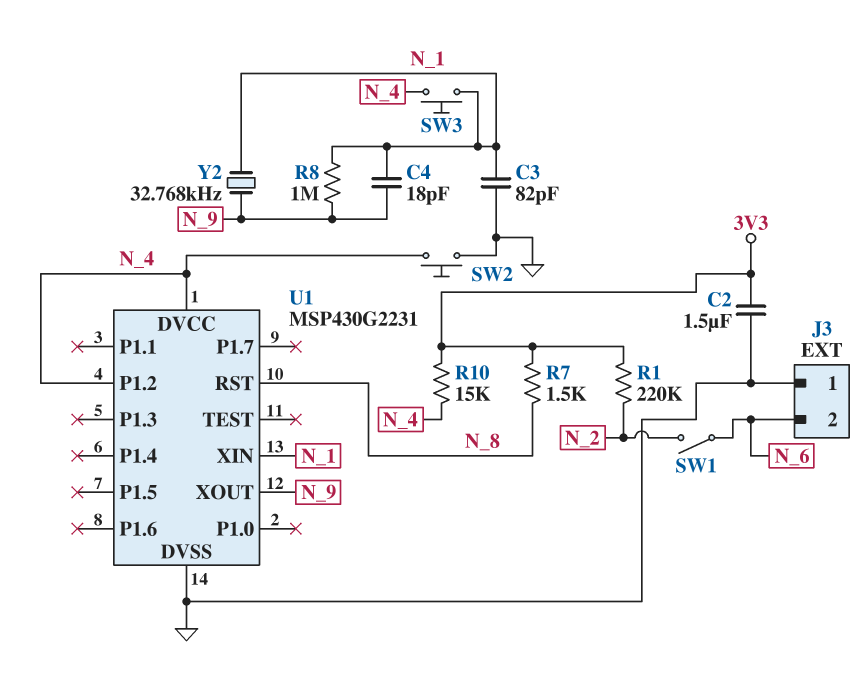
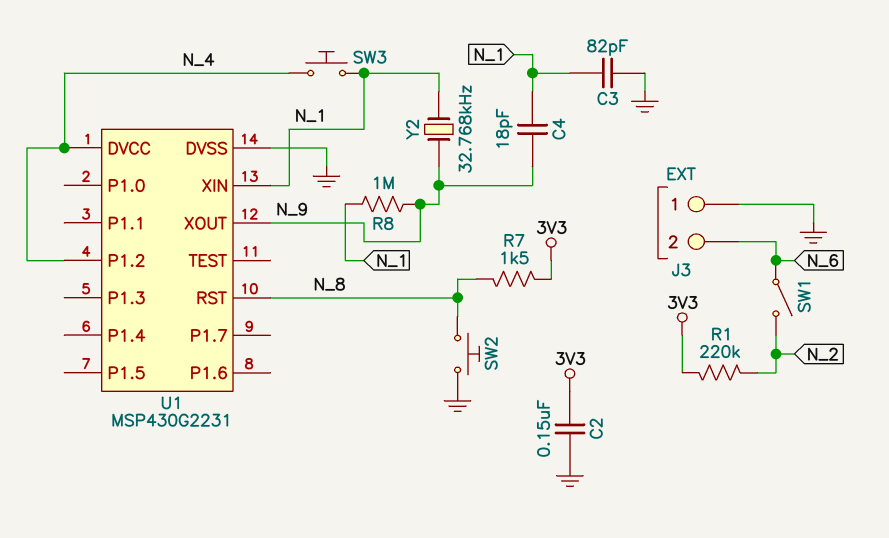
C2: 1.5uF (3V3, GND) -> 150nF (3V3, GND)
R10: 15k (3V3, N_4) -> none
SW2: button (GND, N_4) -> button (GND, N_8)

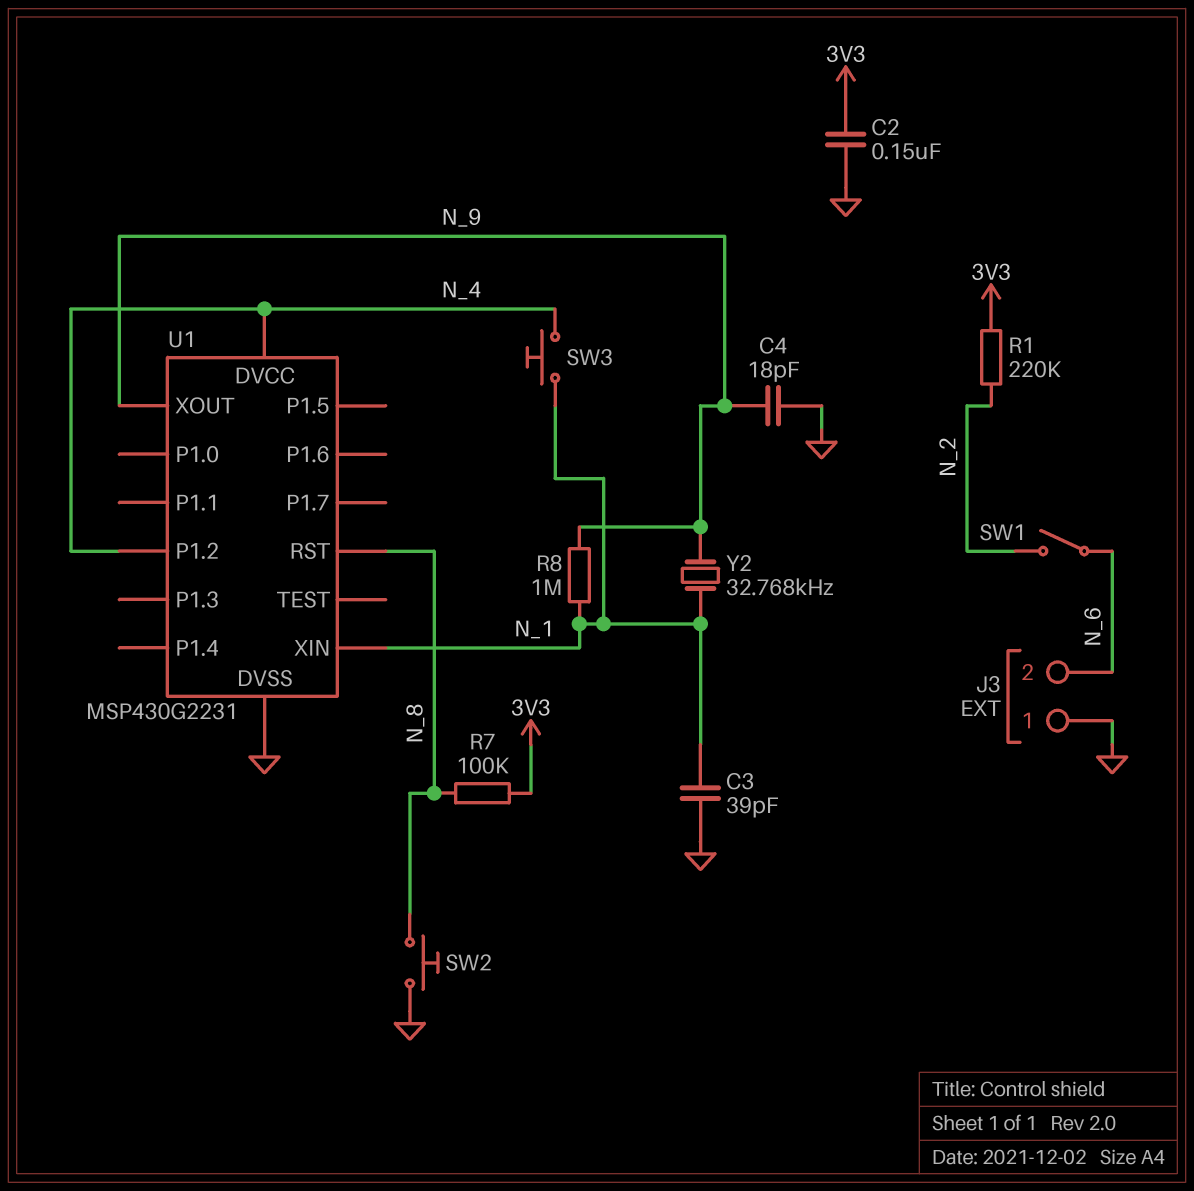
C3: 82pF (GND, N_1) -> 39pF (GND, N_1)
C4: 18pF (N_1, N_9) -> 18pF (GND, N_9)
R7: 1.5k (3V3, N_8) -> 100k (3V3, N_8)

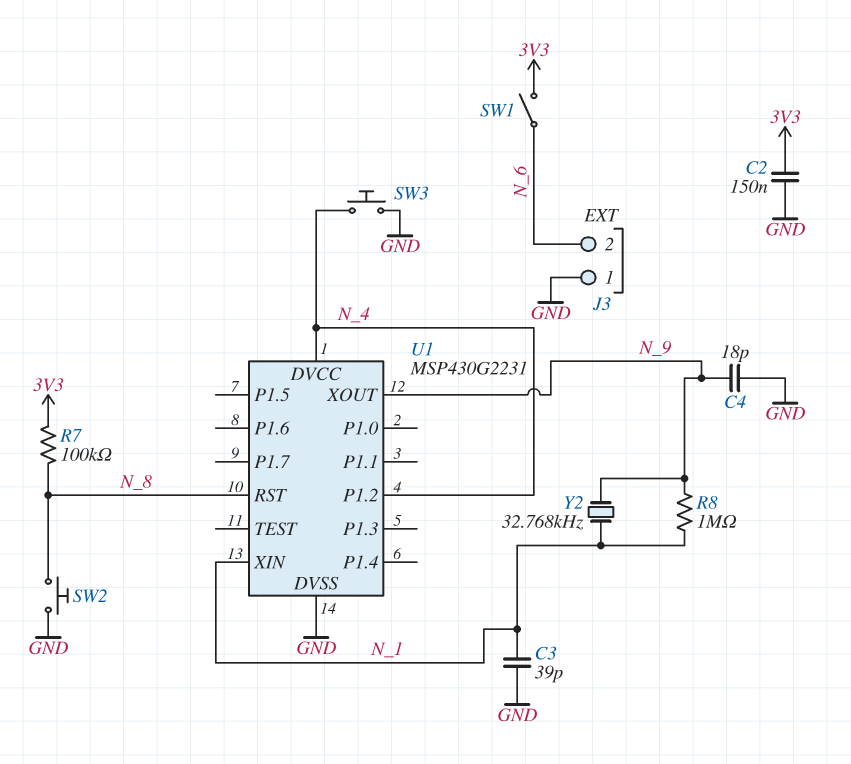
R1: 220k (3V3, N_2) -> none
SW1: switch (N_2, N_6) -> switch (3V3, N_6)
SW3: button (N_1, N_4) -> button (GND, N_4)

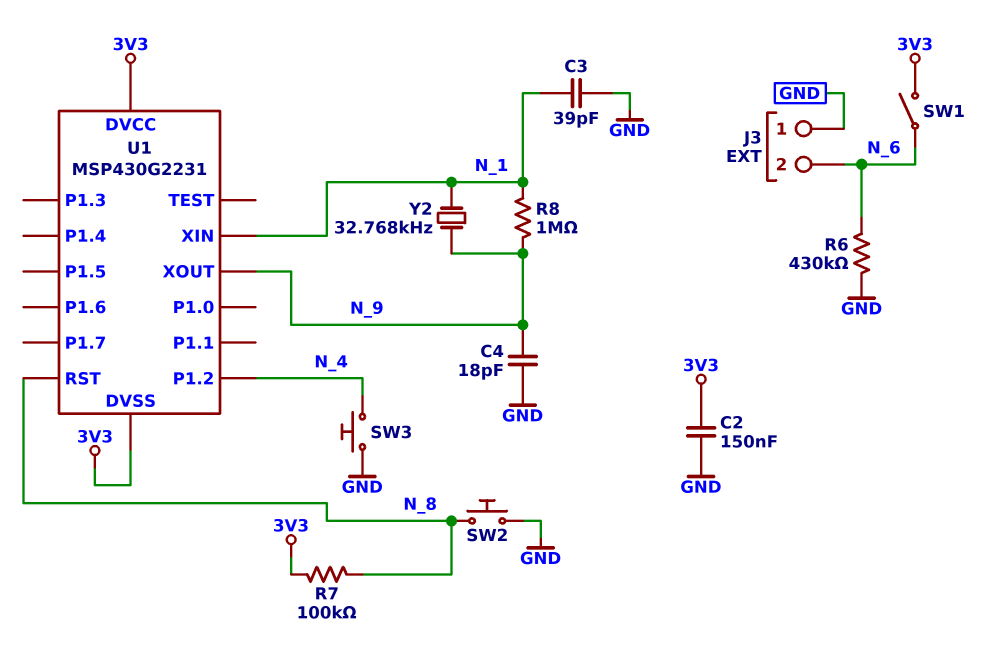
R6: none -> 430k (GND, N_6)
U1 pin DVCC: N_4 -> 3V3
U1 pin DVSS: GND -> 3V3

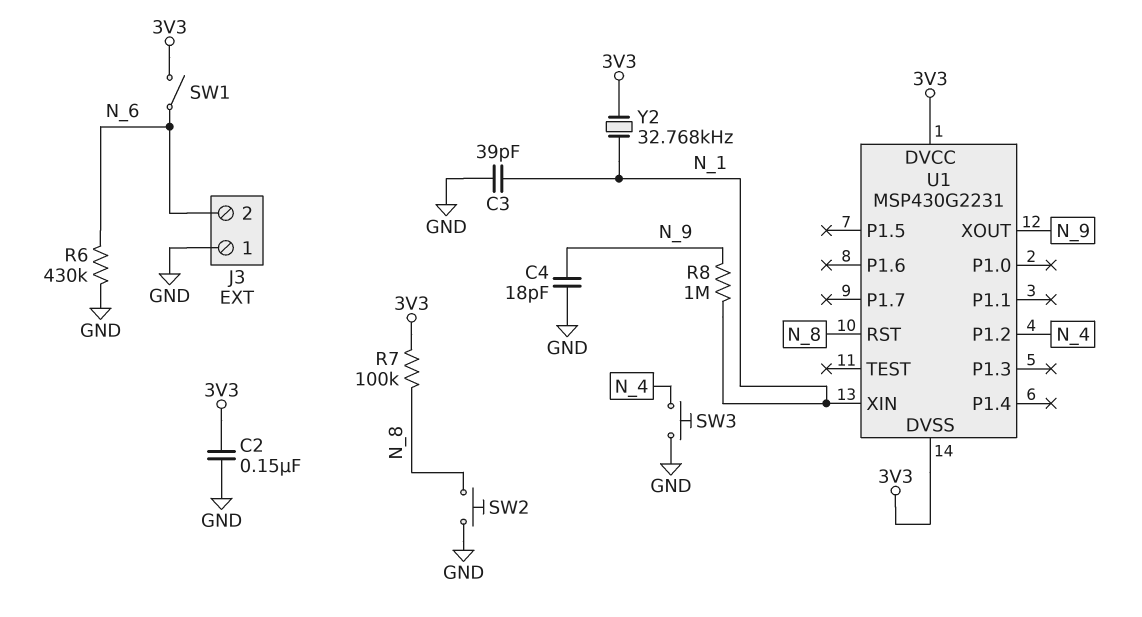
Y2: 32.768kHz (N_1, N_9) -> 32.768kHz (3V3, N_1)

